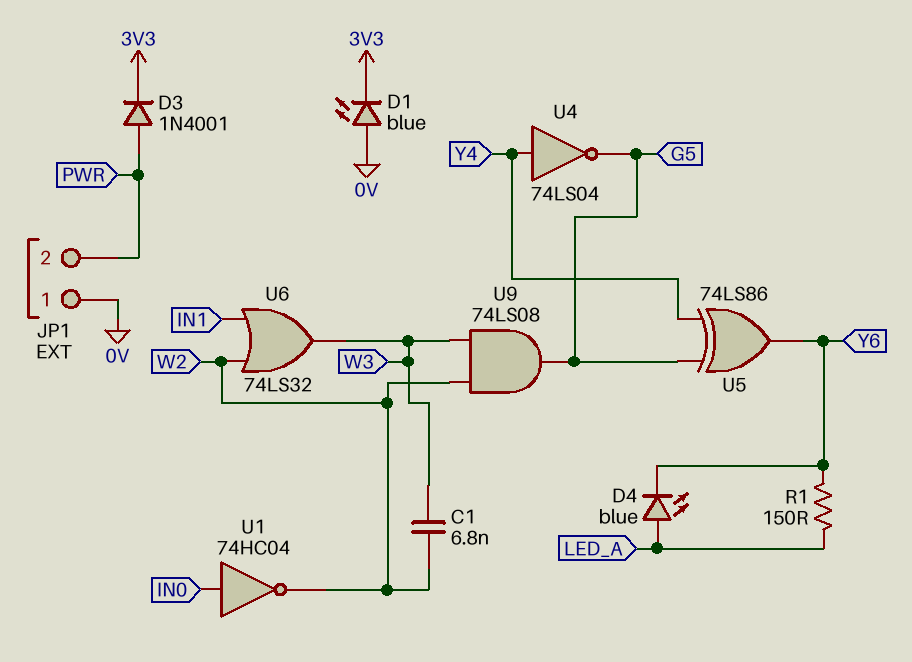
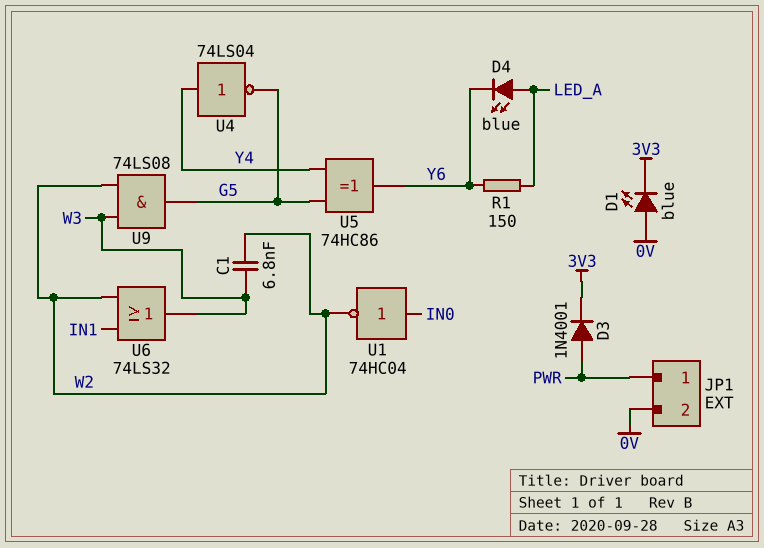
JP1 pin 1: 0V -> PWR
JP1 pin 2: PWR -> 0V
U5: XOR 74LS86 (in G5, in Y4, out Y6) -> XOR 74HC86 (in G5, in Y4, out Y6)

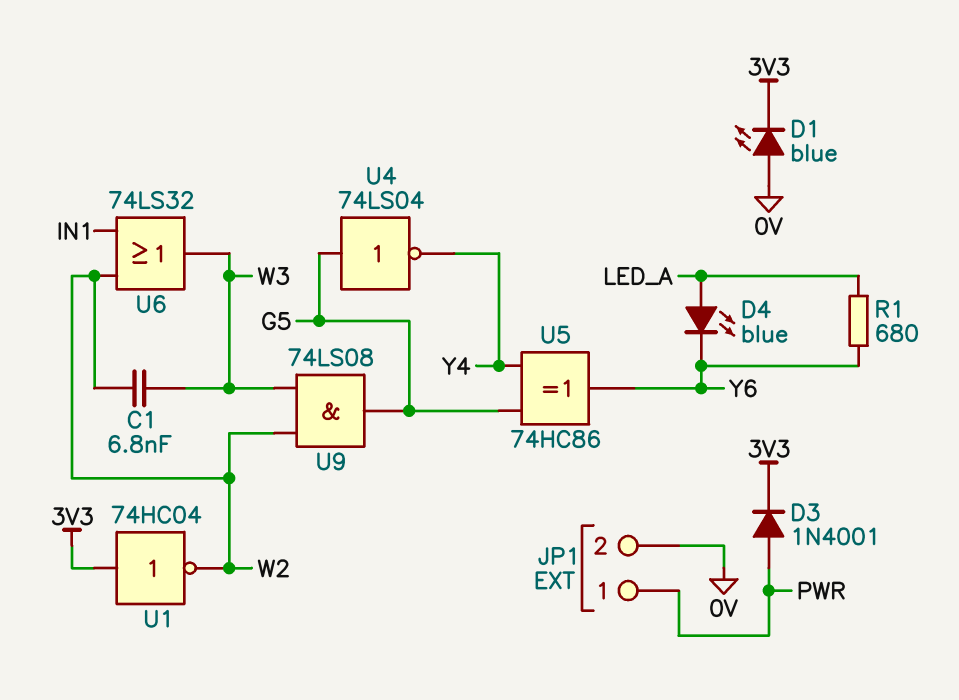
R1: 150 (LED_A, Y6) -> 680 (LED_A, Y6)
U1: NOT 74HC04 (in IN0, out W2) -> NOT 74HC04 (in 3V3, out W2)
U4: NOT 74LS04 (in Y4, out G5) -> NOT 74LS04 (in G5, out Y4)

